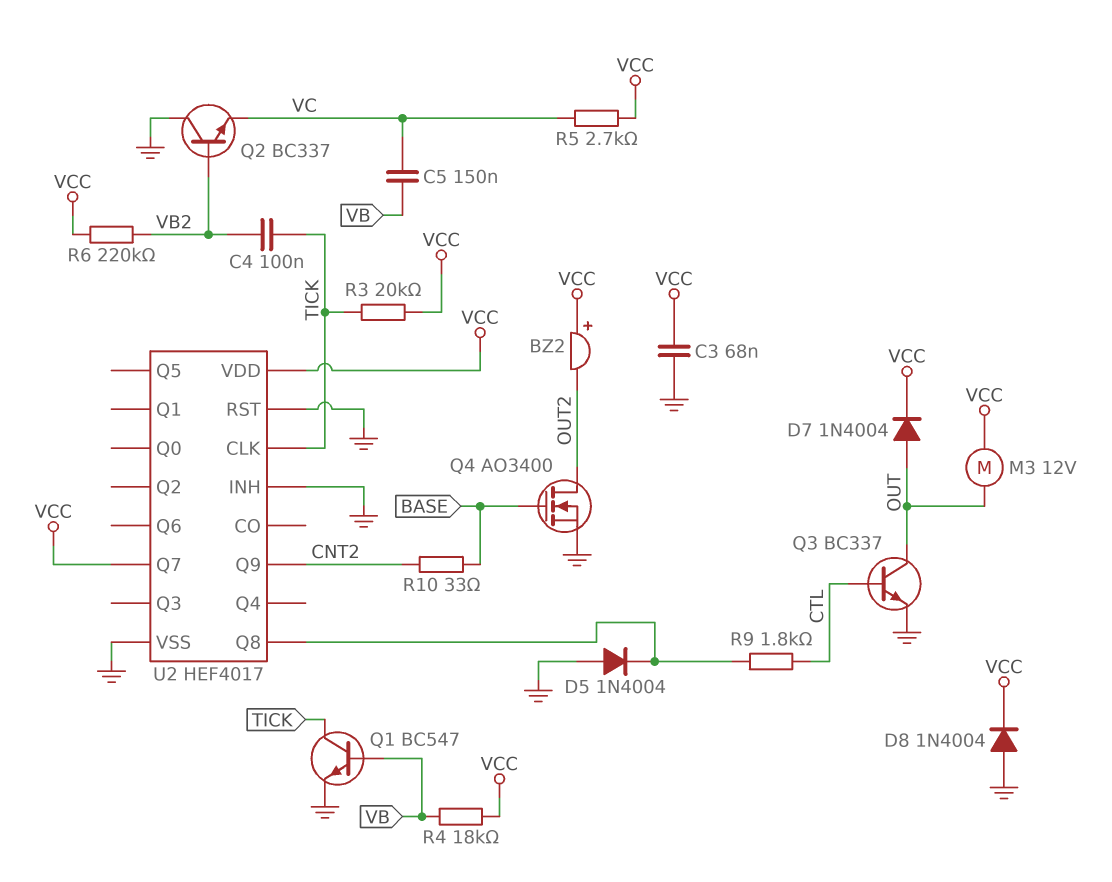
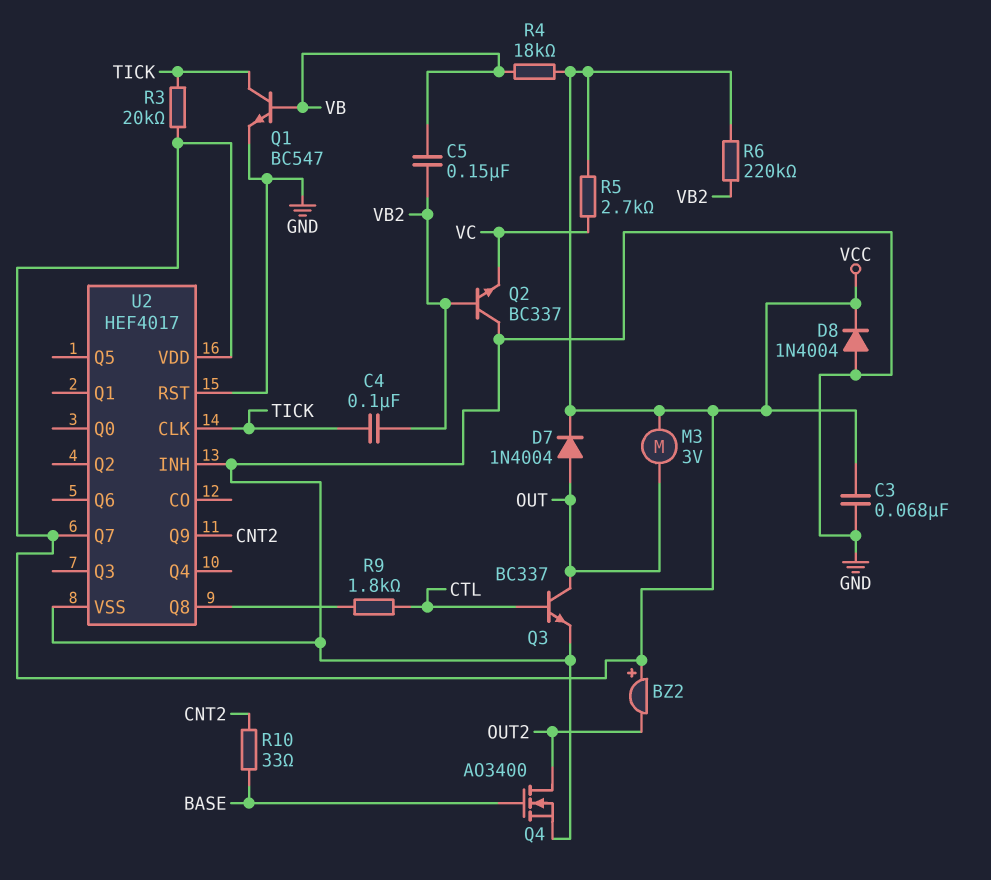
C5: 150nF (VB, VC) -> 150nF (VB, VB2)
D5: diode 1N4004 (A GND, K U2/Q8) -> none
M3: motor 12V (OUT, VCC) -> motor 3V (OUT, VCC)

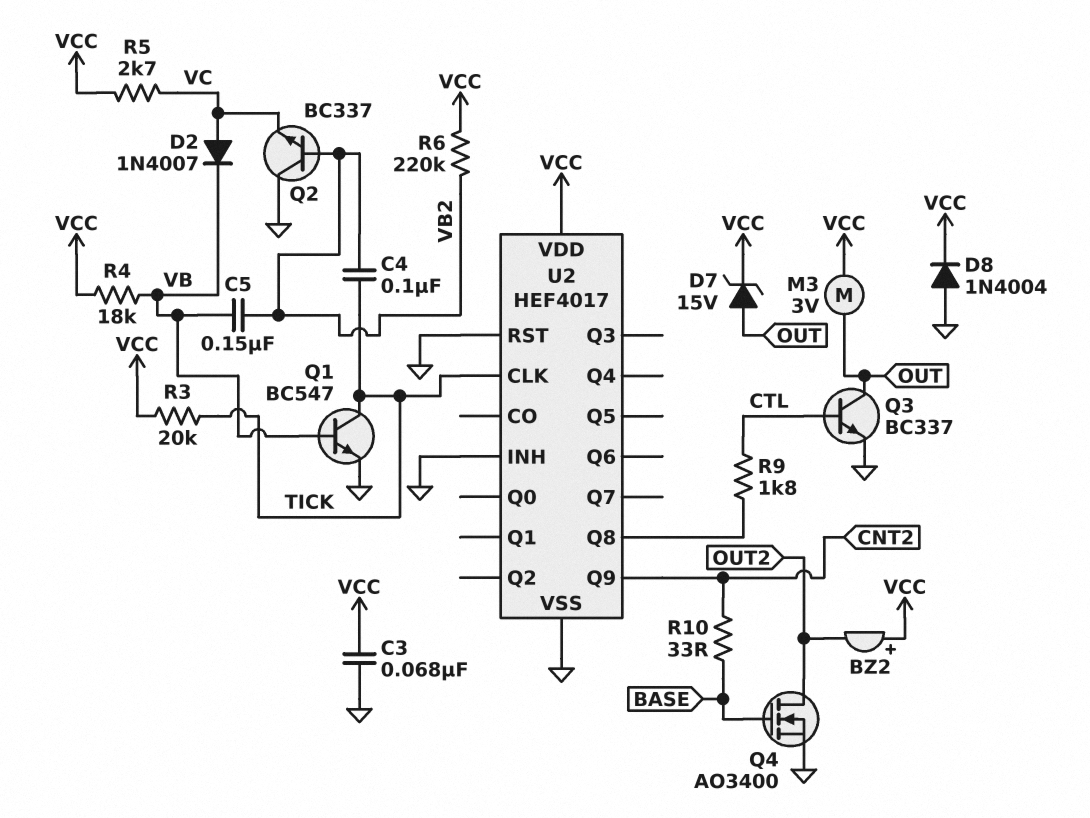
D2: none -> diode 1N4007 (A VC, K VB)
D7: diode 1N4004 (A OUT, K VCC) -> zener 15V (A OUT, K VCC)
U2 pin Q7: VCC -> none

